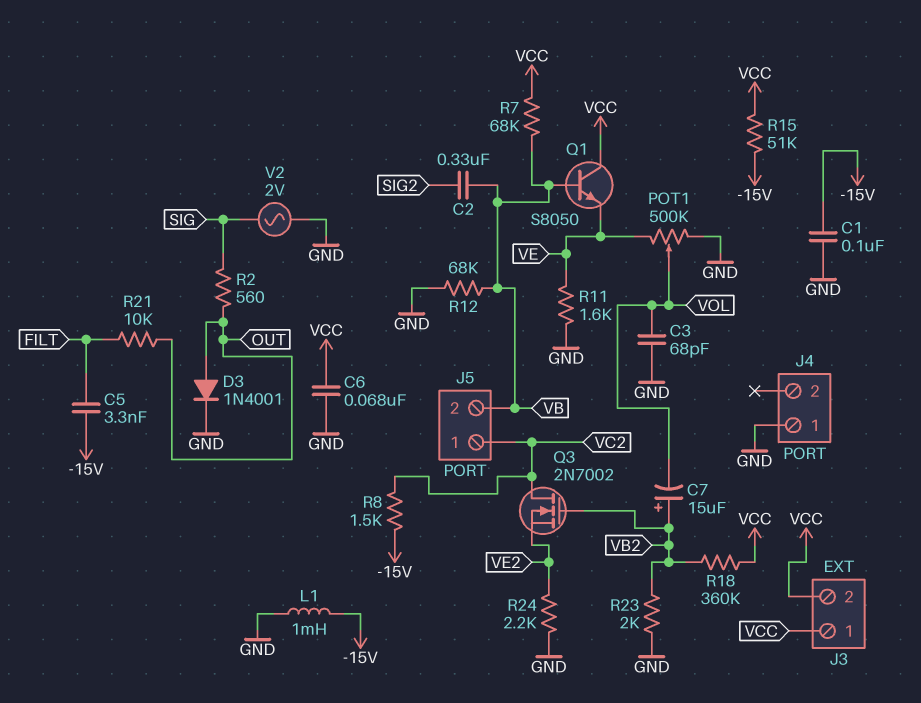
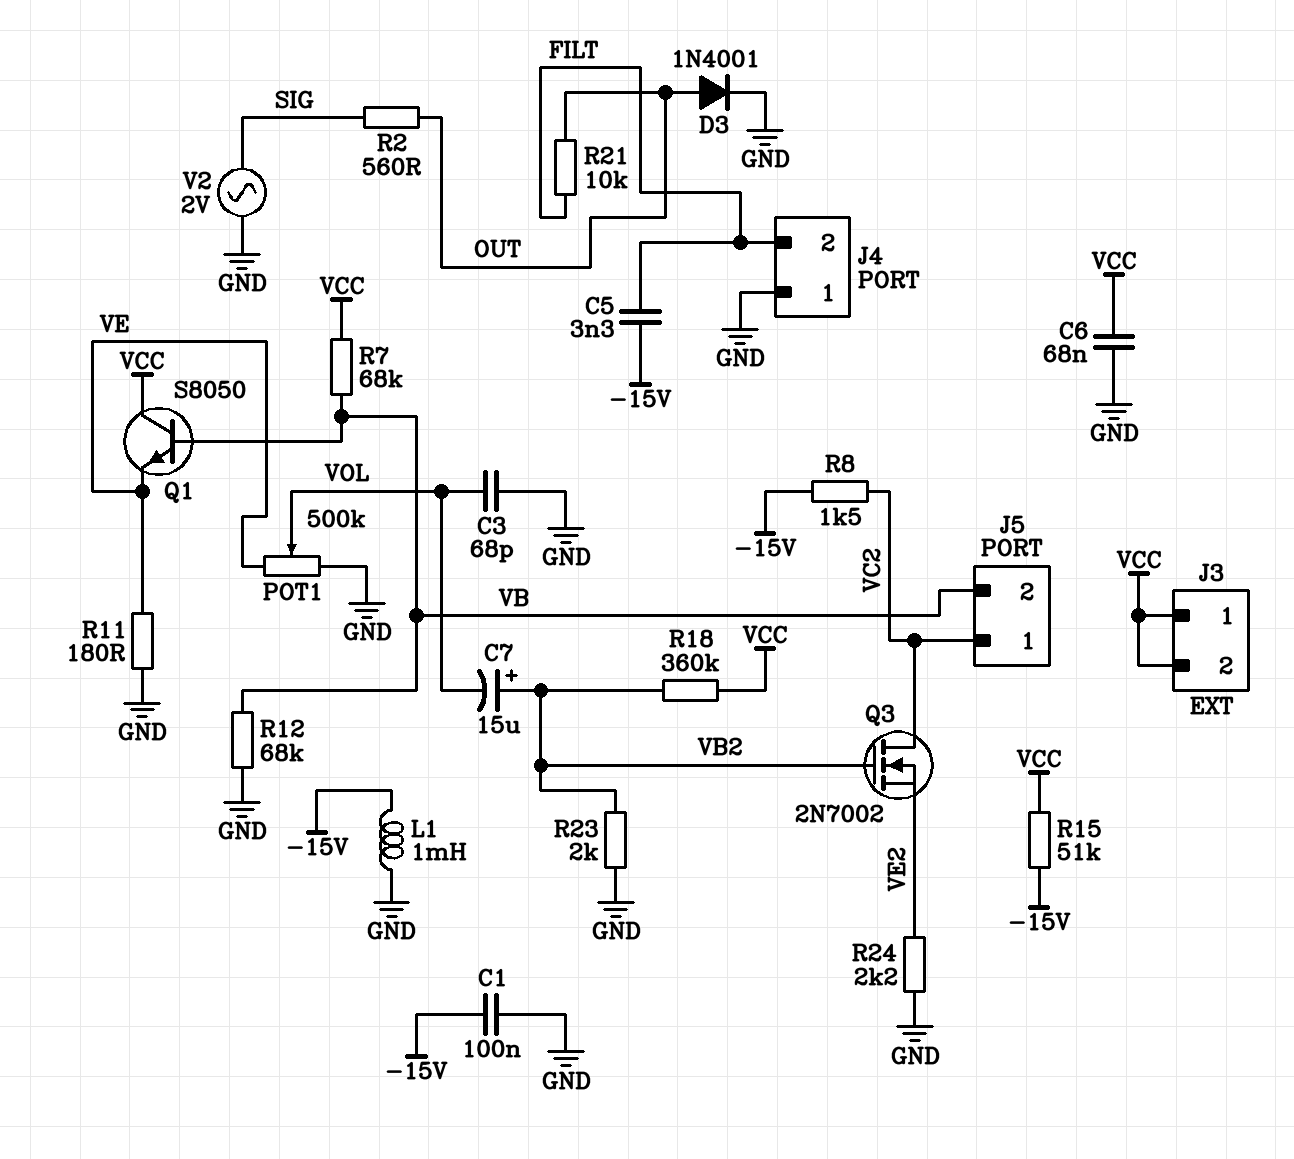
C2: 330nF (SIG2, VB) -> none
J4 pin 2: none -> FILT
R11: 1.6k (GND, VE) -> 180 (GND, VE)

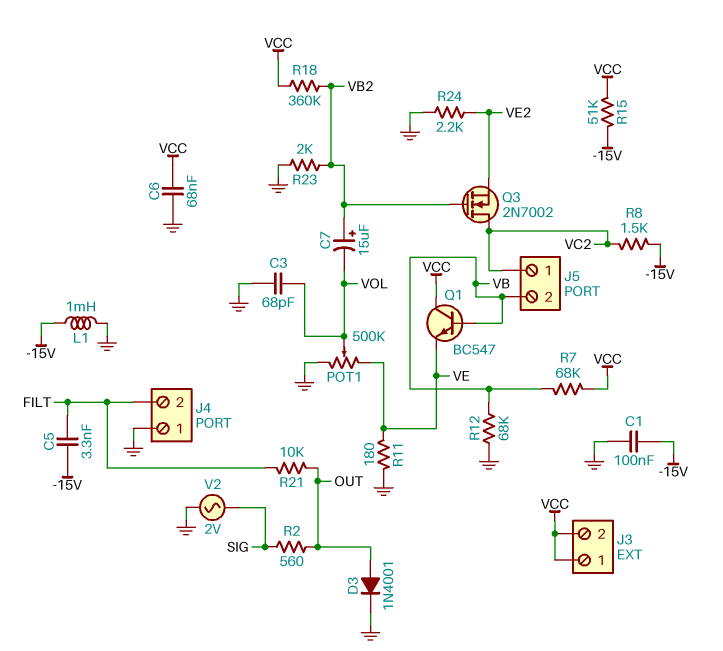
Q1: NPN S8050 (B VB, C VCC, E VE) -> NPN BC547 (B VB, C VCC, E VE)

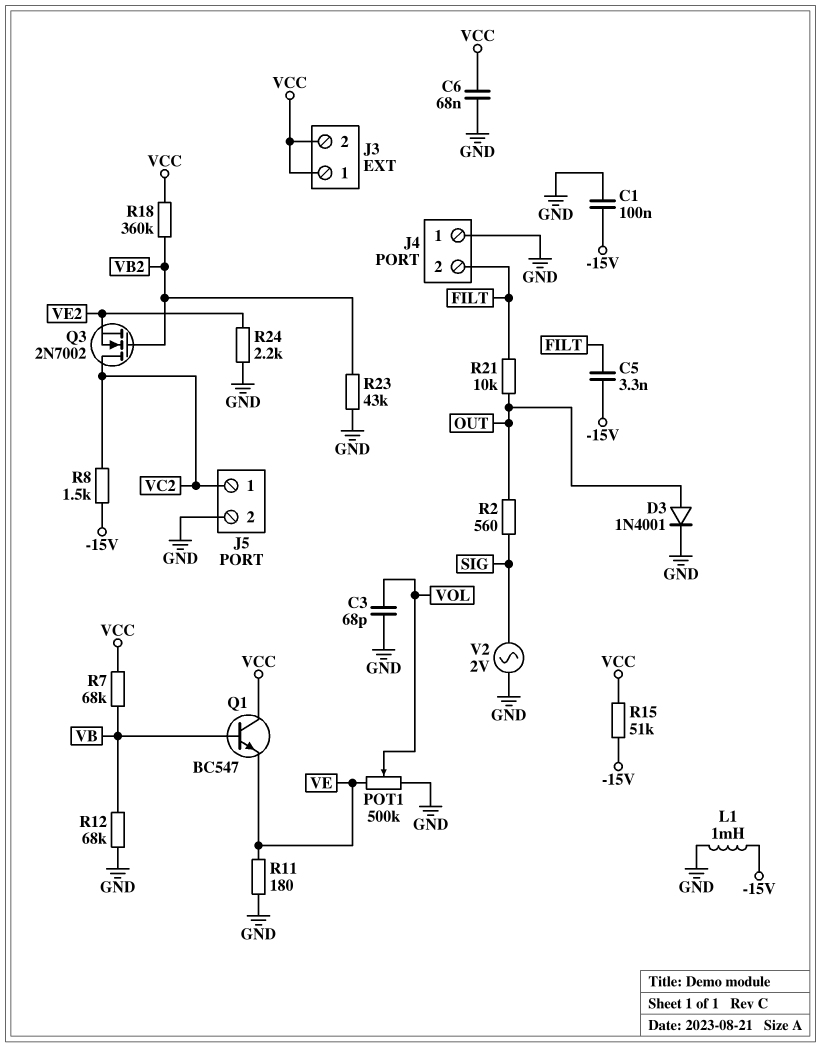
C7: 15uF (plus VB2, minus VOL) -> none
J5 pin 2: VB -> GND
R23: 2k (GND, VB2) -> 43k (GND, VB2)

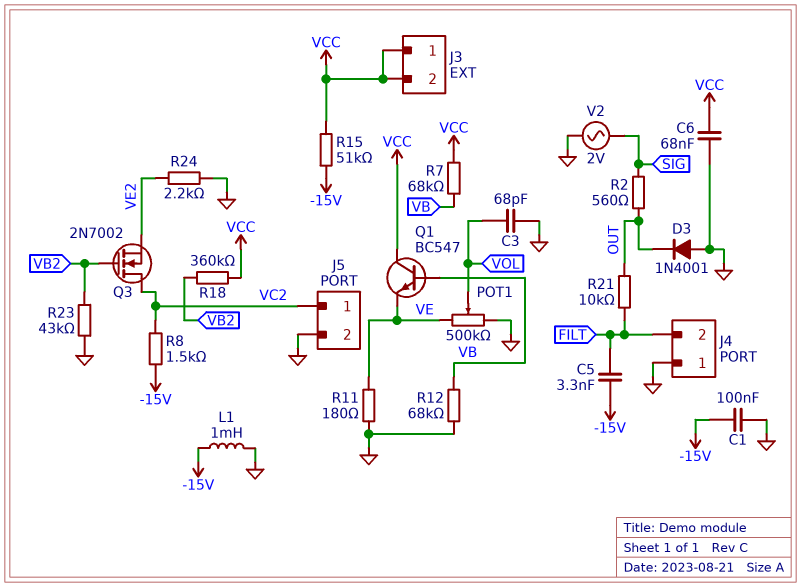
D3: diode 1N4001 (A OUT, K GND) -> diode 1N4001 (A GND, K OUT)

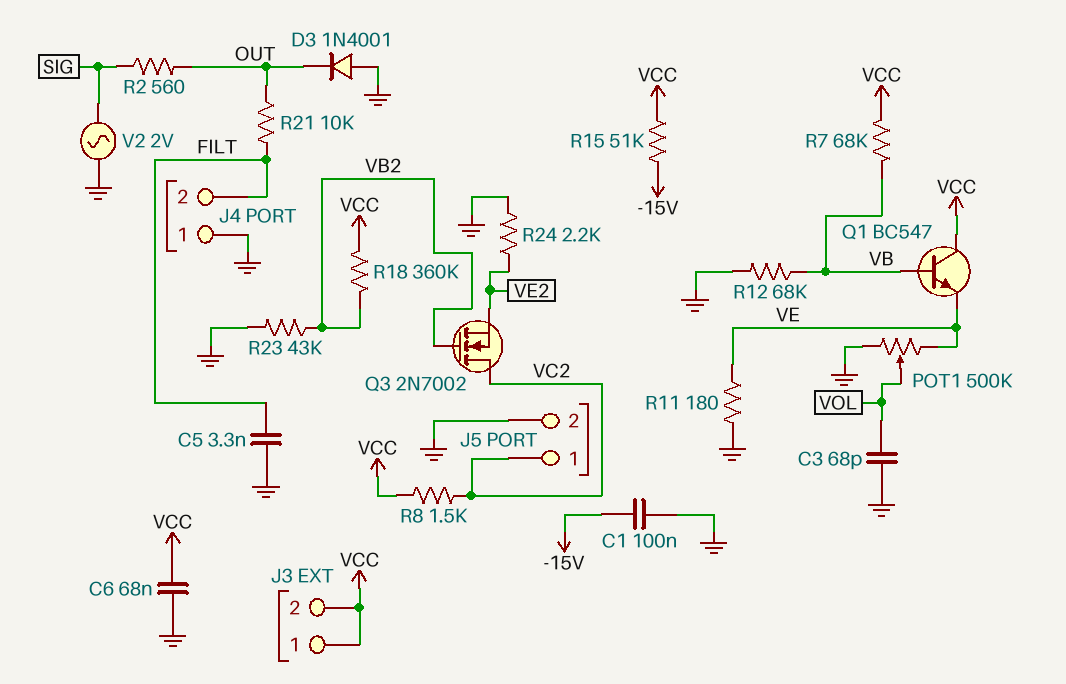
C5: 3.3nF (-15V, FILT) -> 3.3nF (FILT, GND)
L1: 1mH (-15V, GND) -> none
R8: 1.5k (-15V, VC2) -> 1.5k (VC2, VCC)

